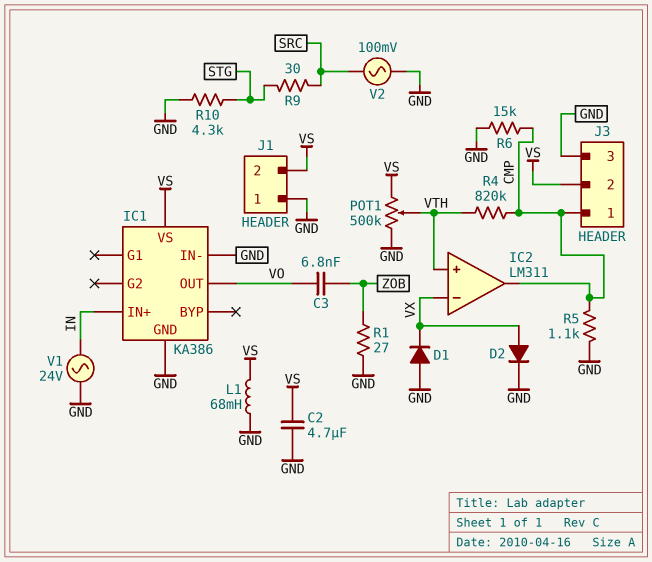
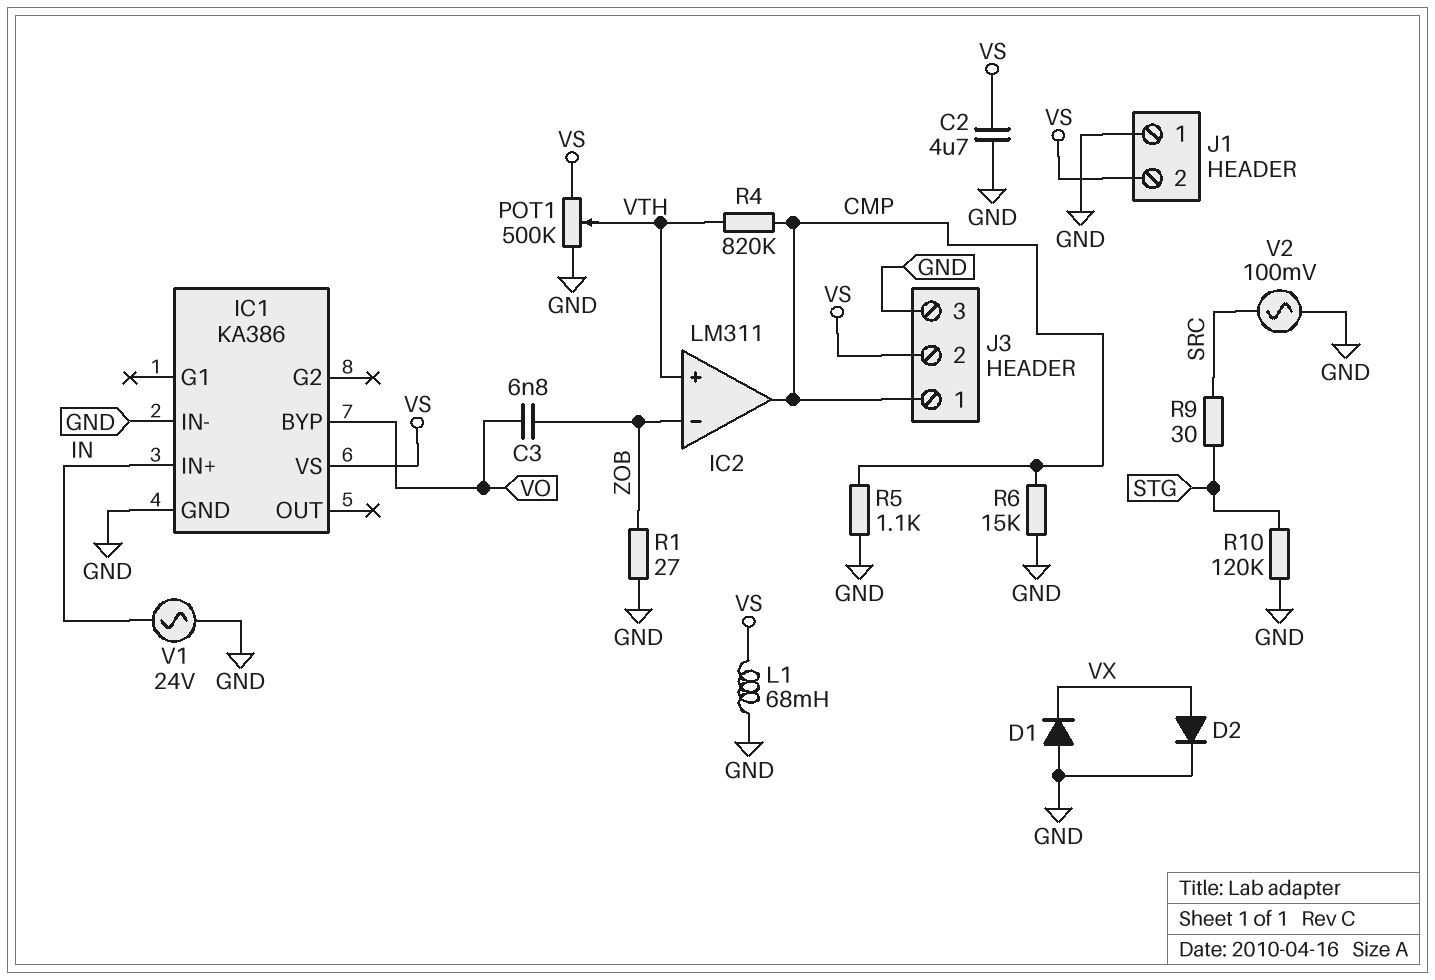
IC1 pin BYP: none -> VO
IC1 pin OUT: VO -> none
IC2 pin in-: VX -> ZOB
R10: 4.3k (GND, STG) -> 120k (GND, STG)

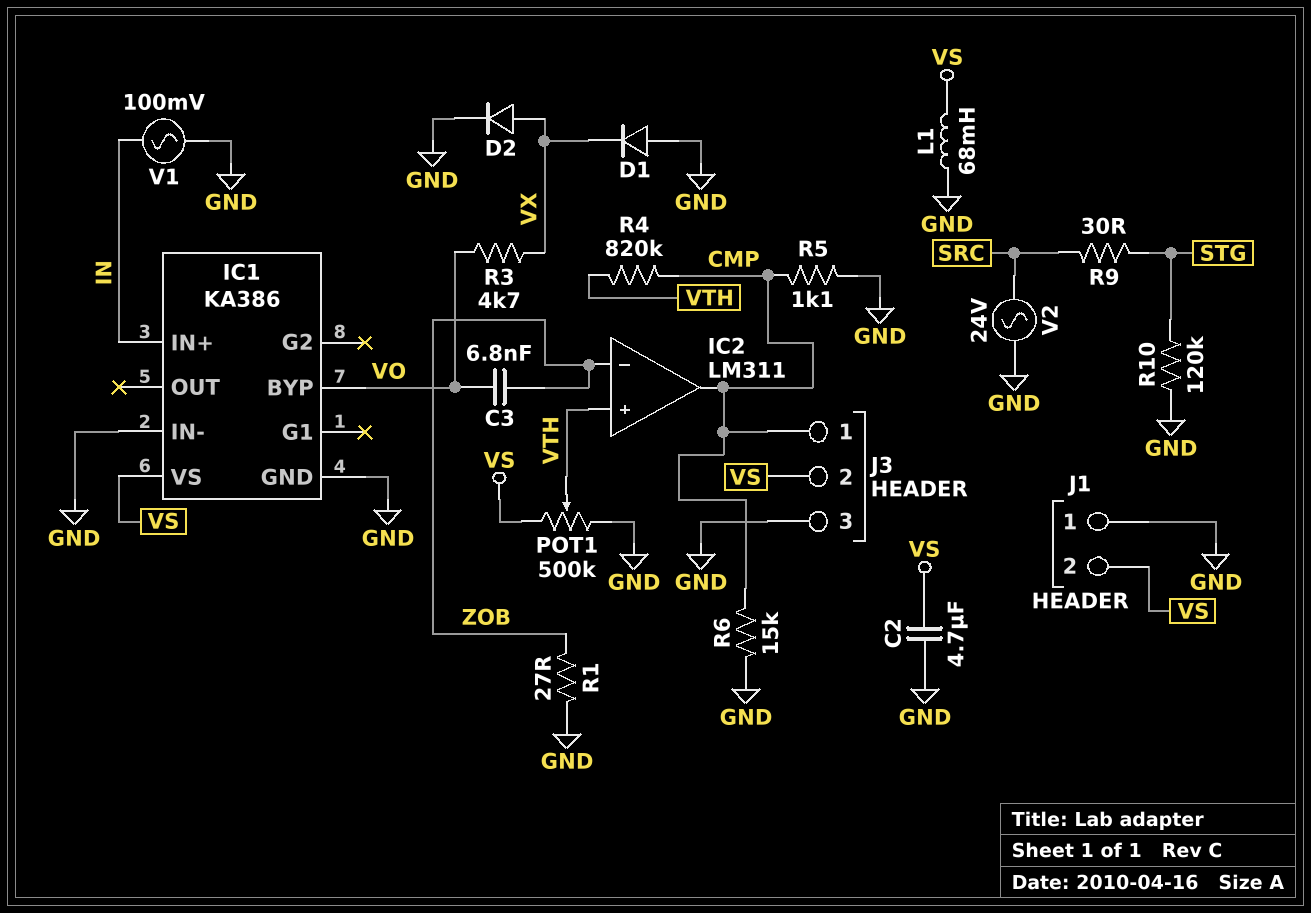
R3: none -> 4.7k (VO, VX)
V1: AC 24V (GND, IN) -> AC 100mV (GND, IN)
V2: AC 100mV (GND, SRC) -> AC 24V (GND, SRC)

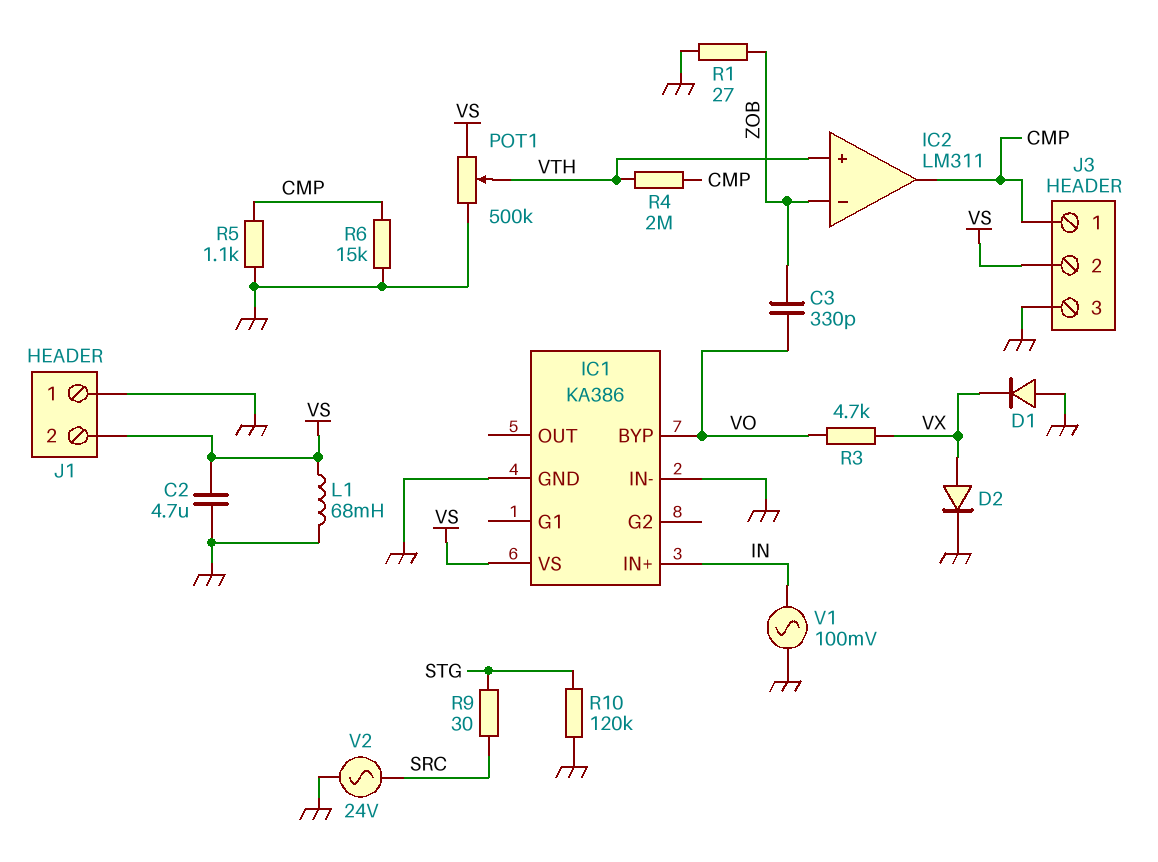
C3: 6.8nF (VO, ZOB) -> 330pF (VO, ZOB)
R4: 820k (CMP, VTH) -> 2M (CMP, VTH)

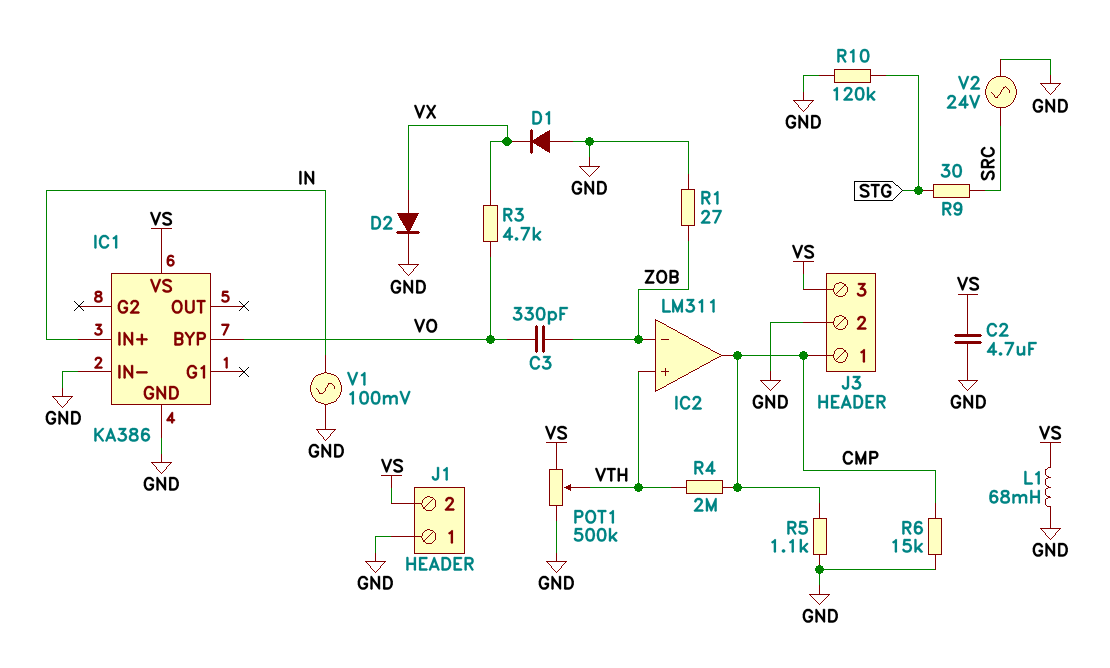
J3 pin 2: VS -> GND
J3 pin 3: GND -> VS

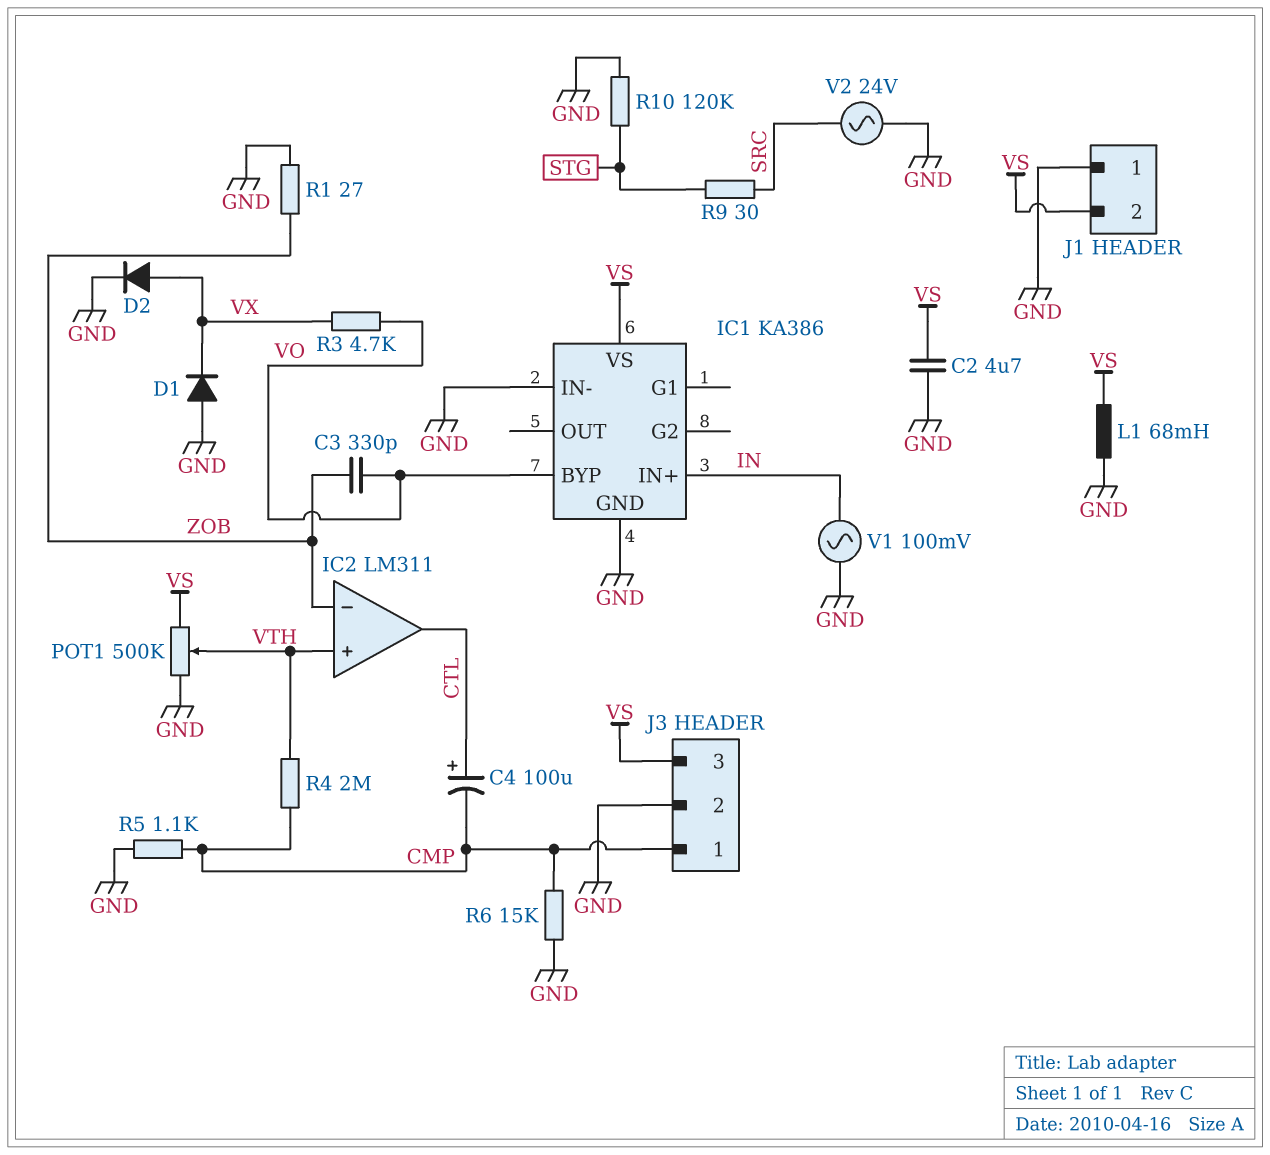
C4: none -> 100uF (plus CTL, minus CMP)
IC2 pin out: CMP -> CTL

